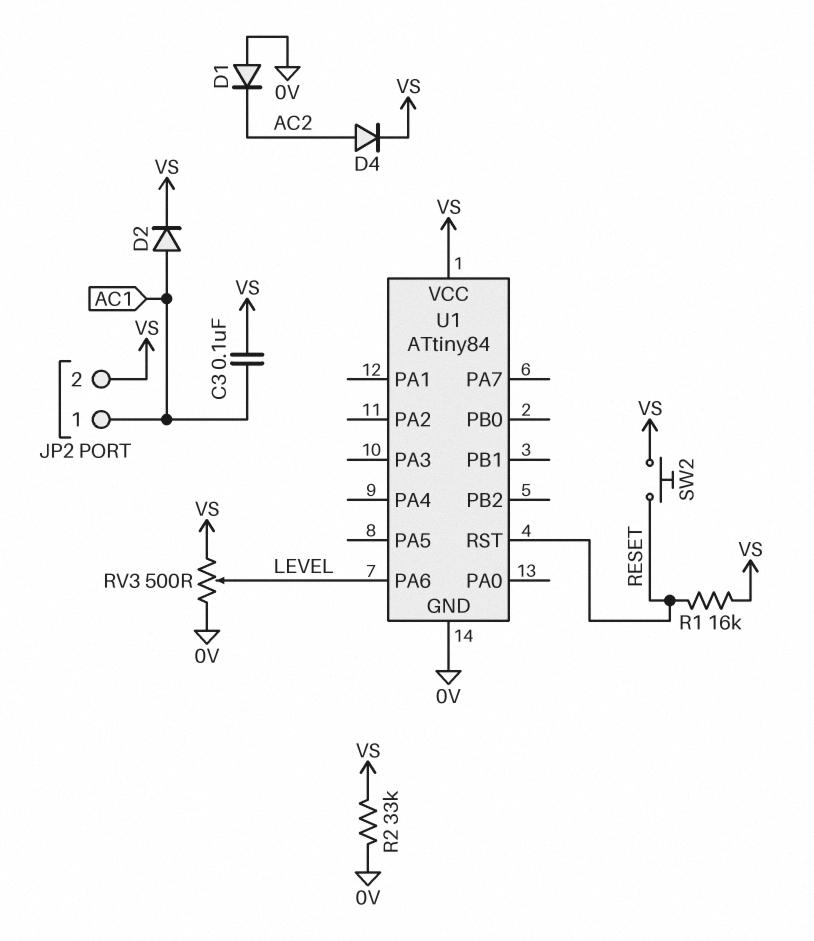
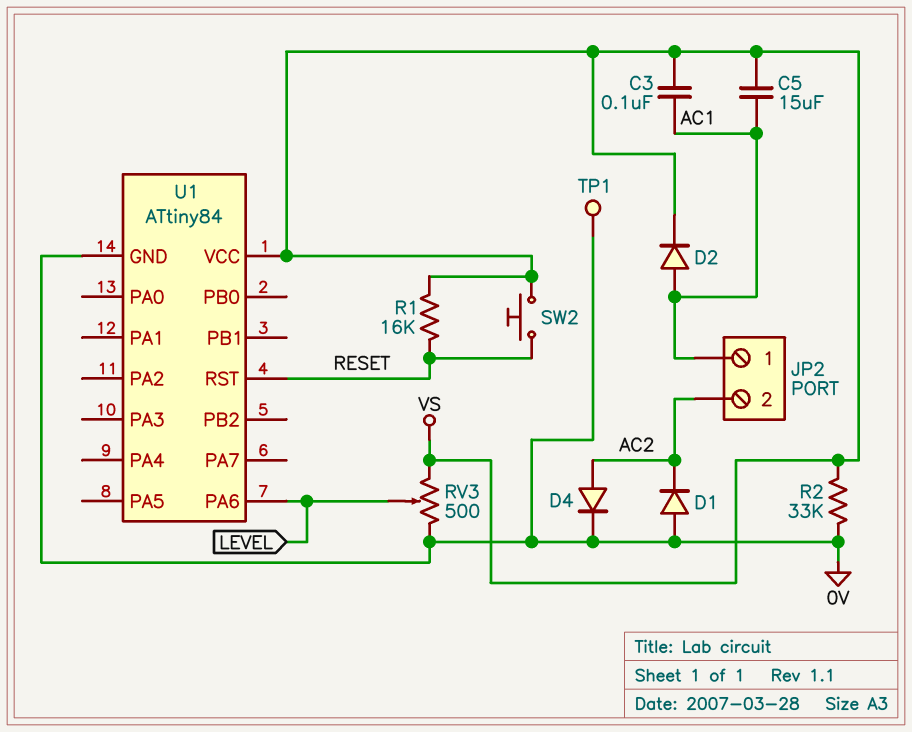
C5: none -> 15uF (AC1, VS)
D4: diode (A AC2, K VS) -> diode (A AC2, K 0V)
JP2 pin 2: VS -> AC2
TP1: none -> test point (0V)

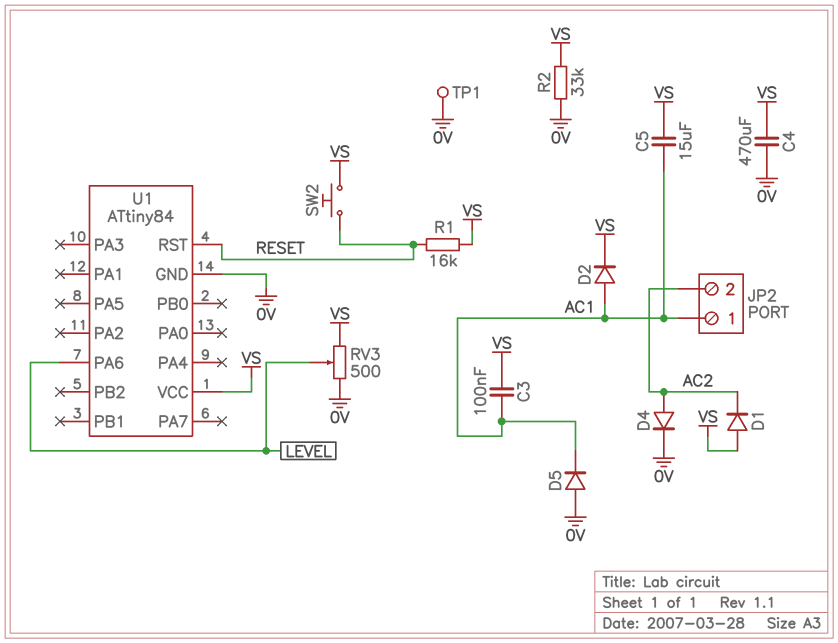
C4: none -> 470uF (0V, VS)
D1: diode (A 0V, K AC2) -> diode (A VS, K AC2)
D5: none -> diode (A 0V, K AC1)

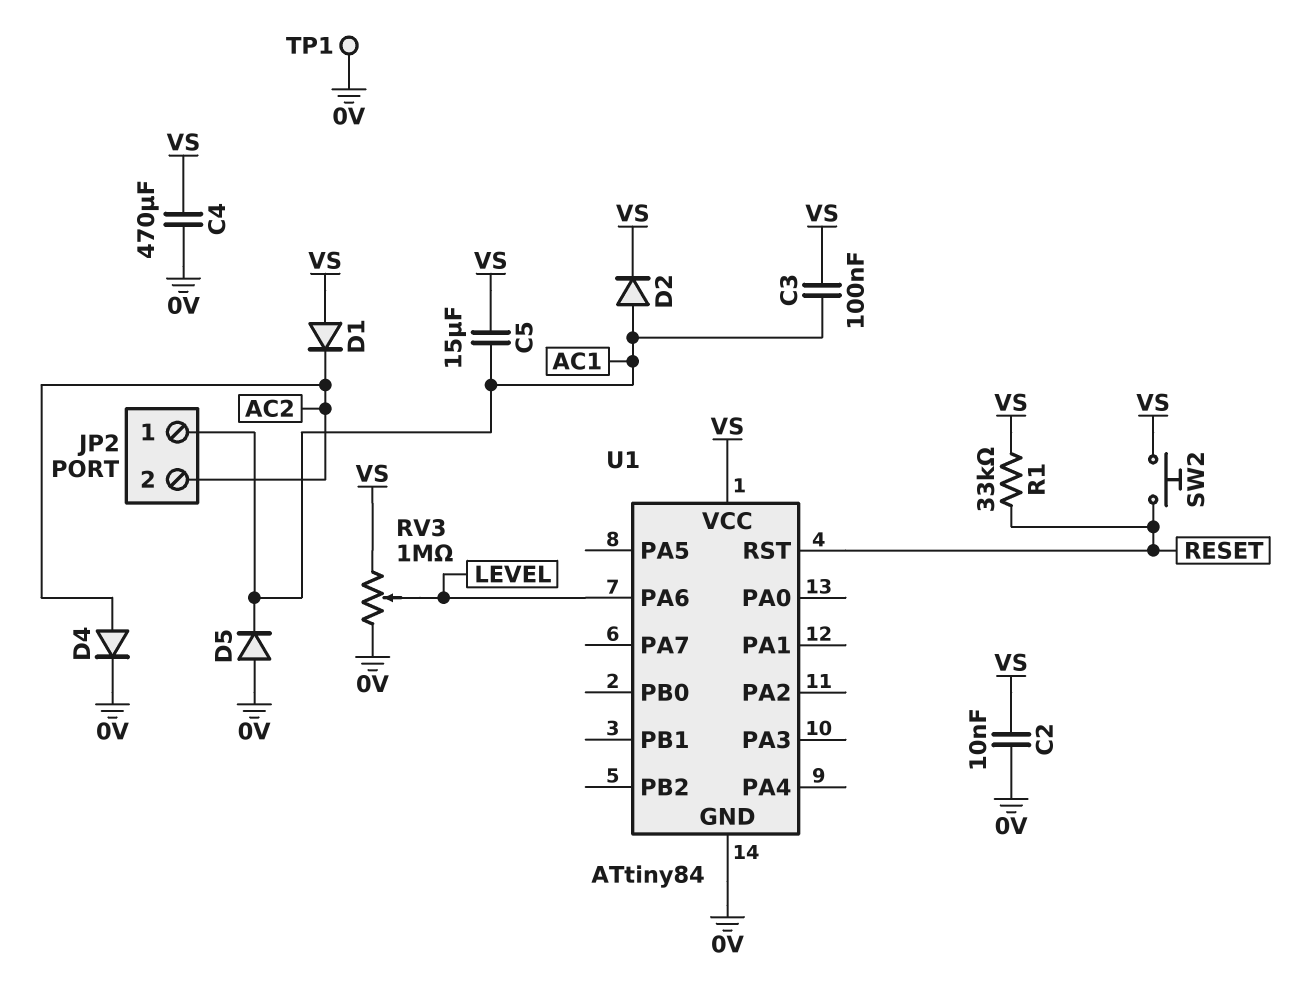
C2: none -> 10nF (0V, VS)
R1: 16k (RESET, VS) -> 33k (RESET, VS)
R2: 33k (0V, VS) -> none
RV3: 500 (0V, VS, wiper LEVEL) -> 1M (0V, VS, wiper LEVEL)

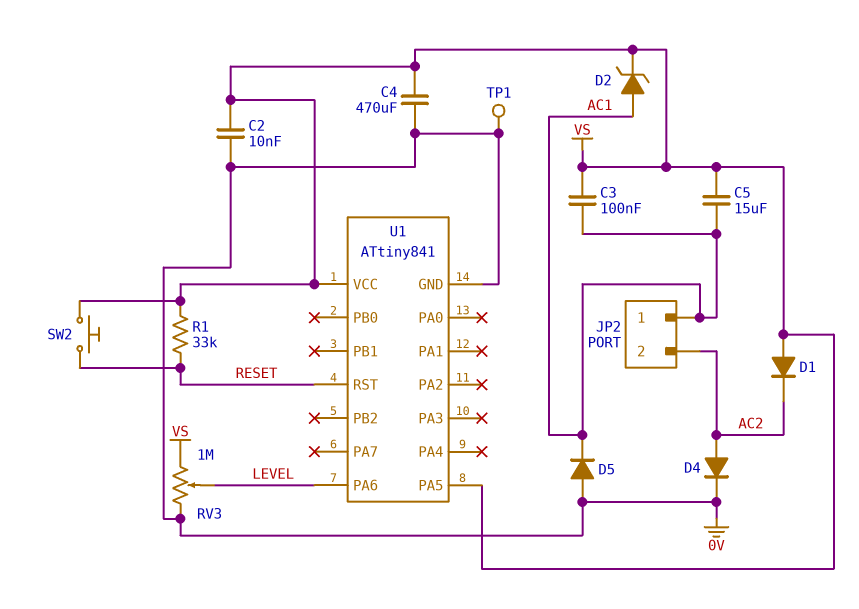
D2: diode (A AC1, K VS) -> zener (A AC1, K VS)
U1: ATtiny84 -> ATtiny841
U1 pin PA5: none -> VS

